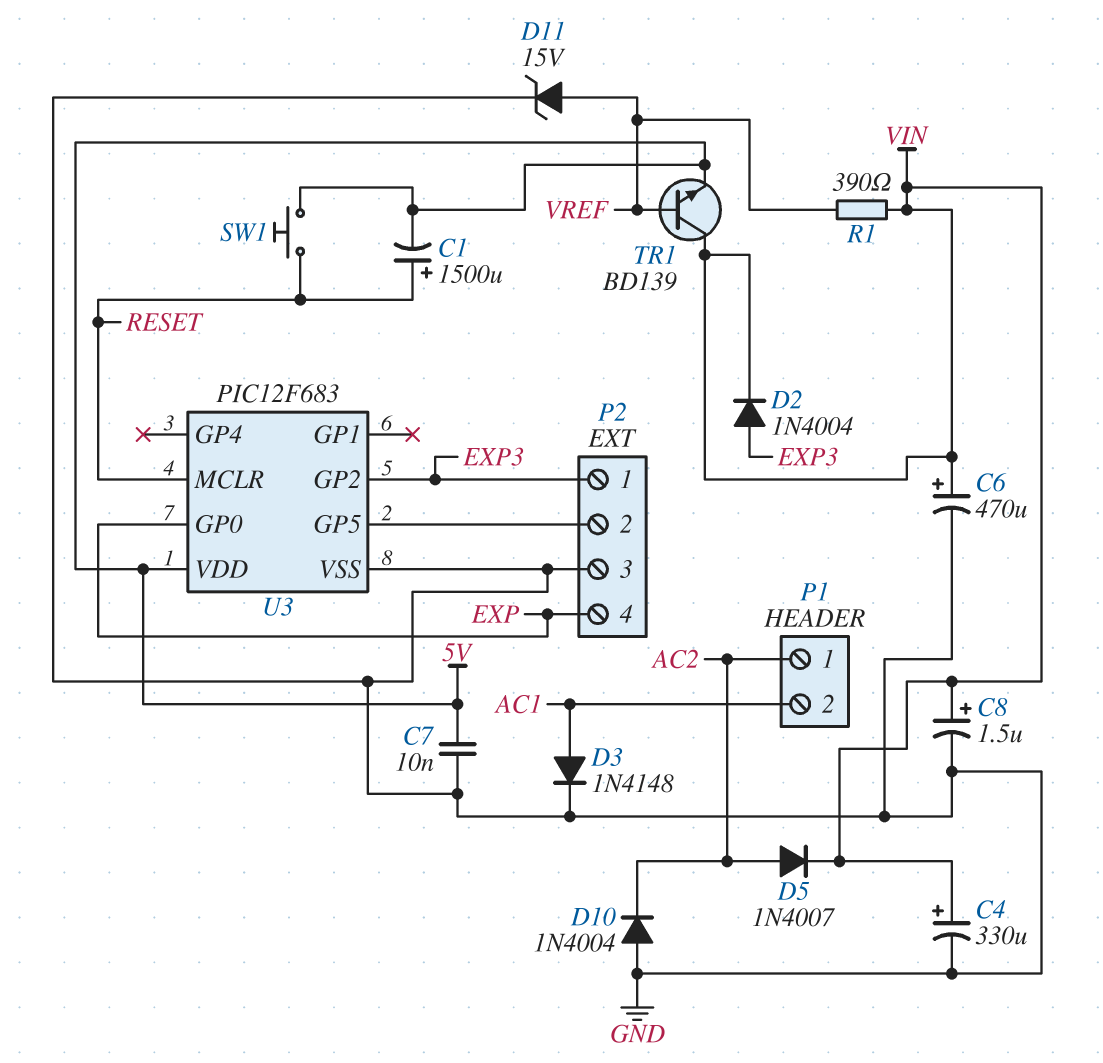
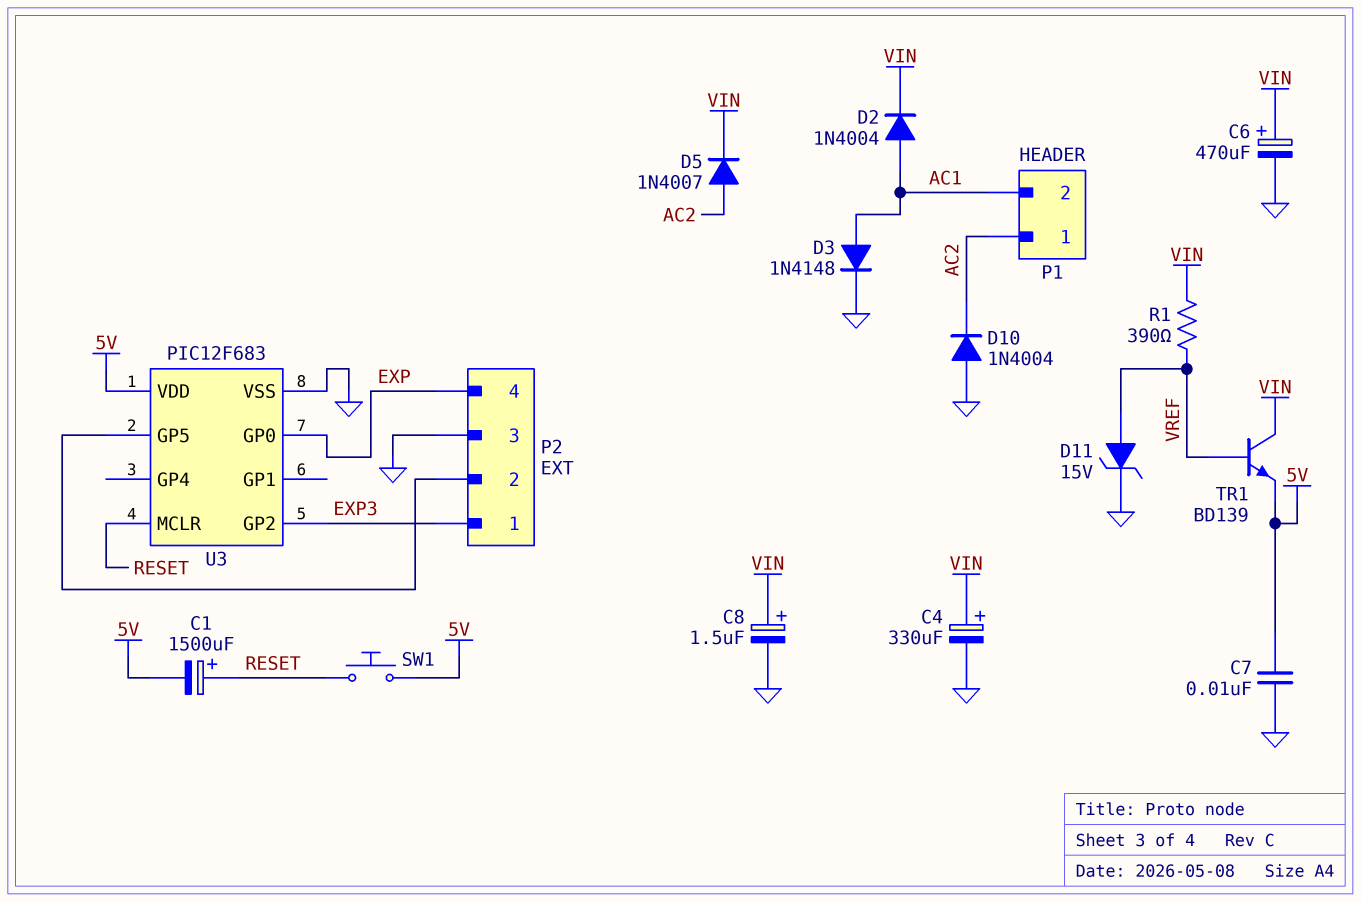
D2: diode 1N4004 (A EXP3, K VIN) -> diode 1N4004 (A AC1, K VIN)

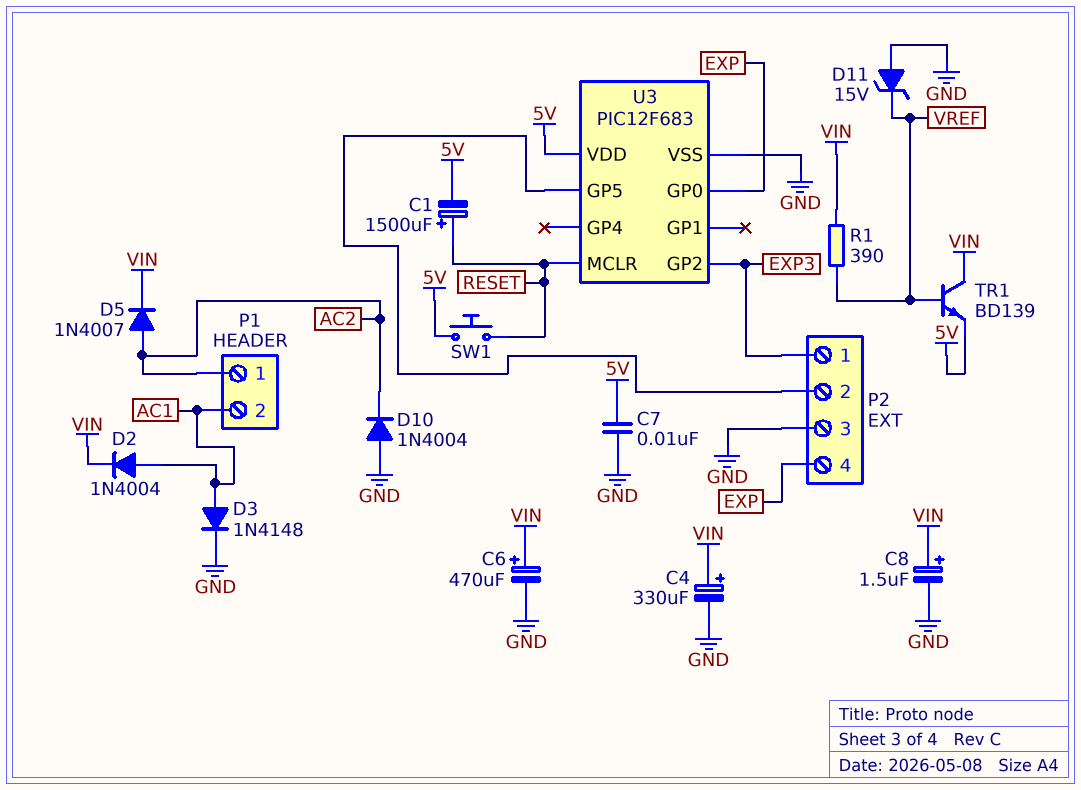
D11: zener 15V (A VREF, K GND) -> zener 15V (A GND, K VREF)

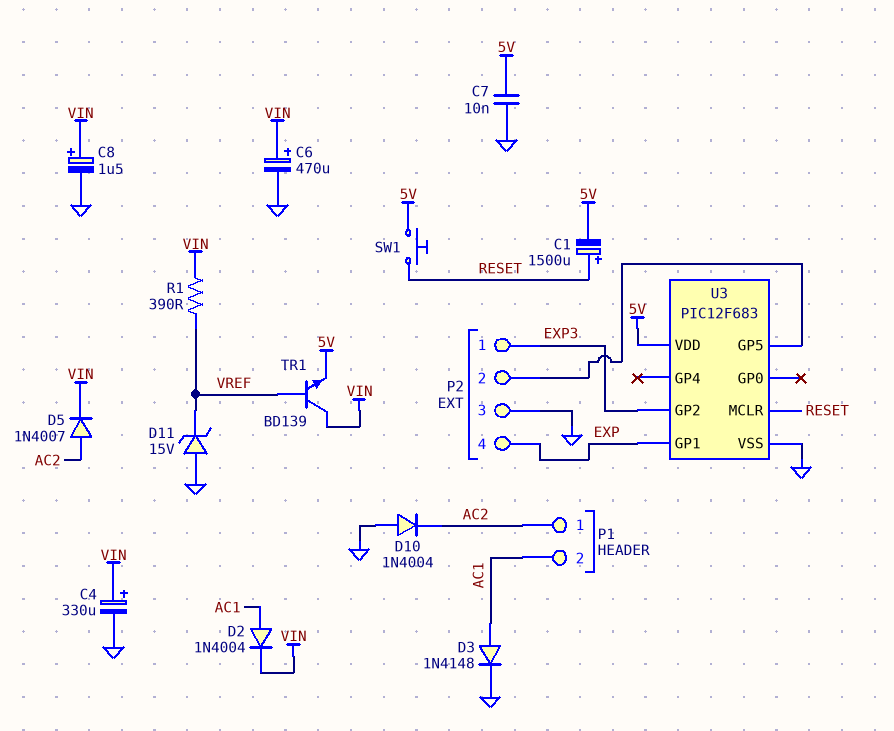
U3 pin GP0: EXP -> none
U3 pin GP1: none -> EXP

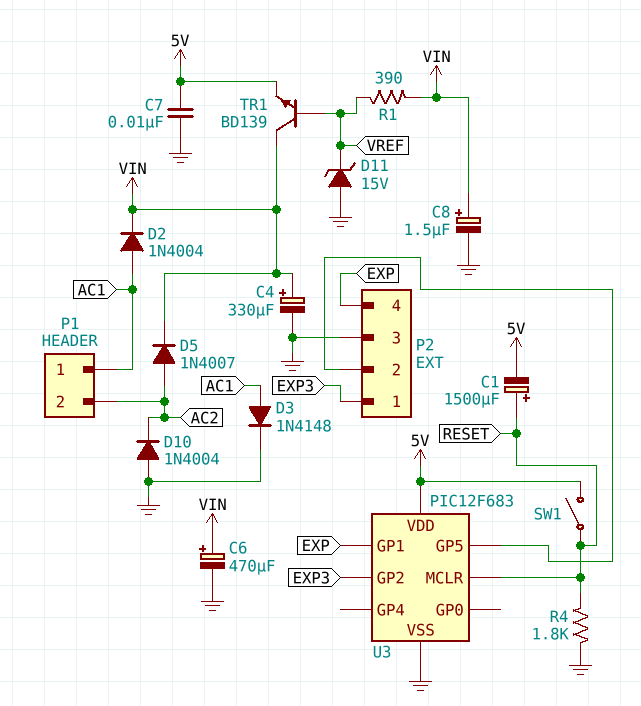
P1 pin 1: AC2 -> AC1
P1 pin 2: AC1 -> AC2
R4: none -> 1.8k (GND, RESET)
SW1: button (5V, RESET) -> switch (5V, RESET)

